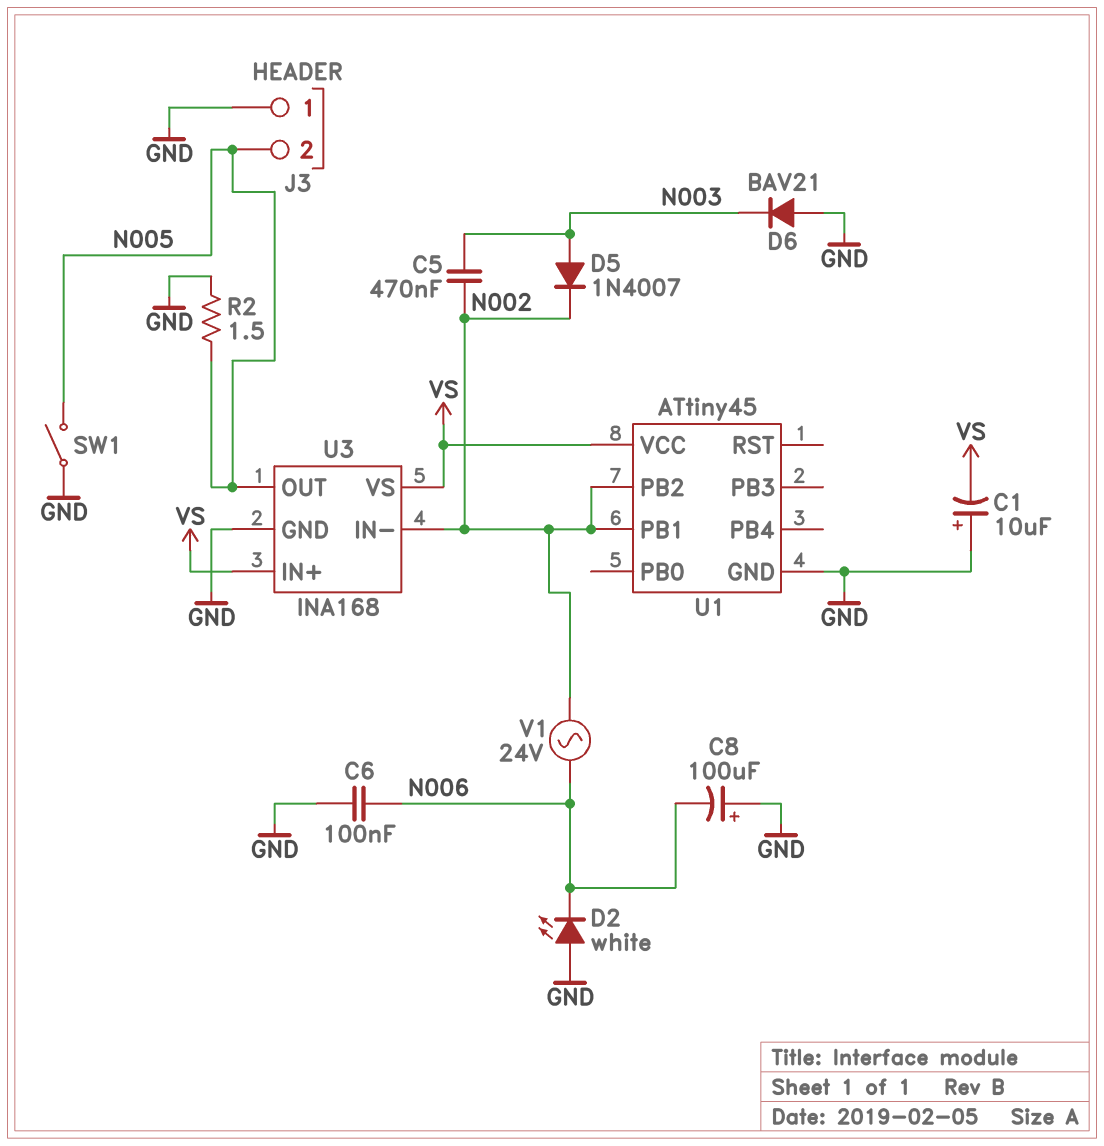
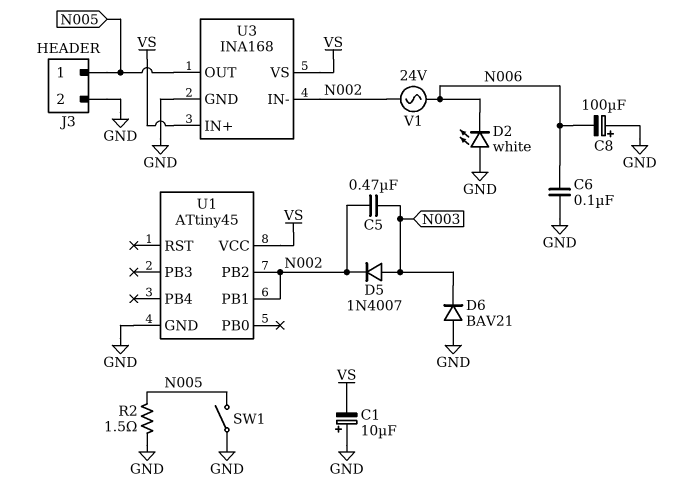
J3 pin 1: GND -> N005
J3 pin 2: N005 -> GND

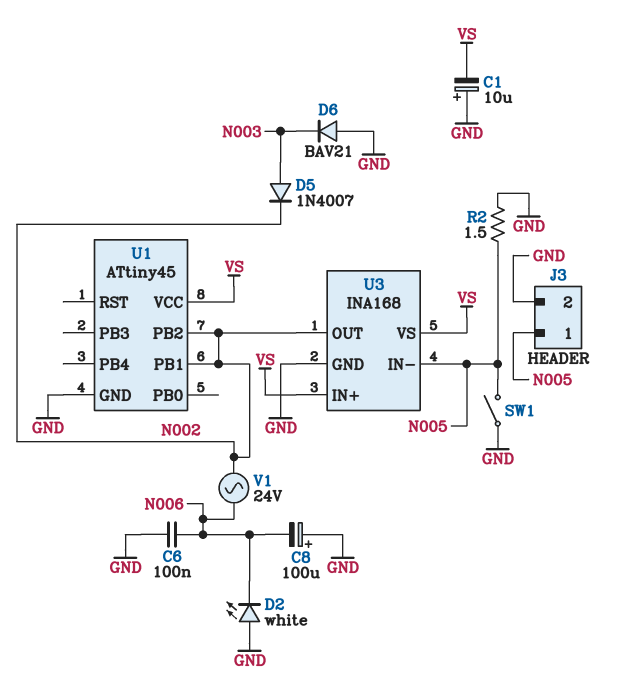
C5: 470nF (N002, N003) -> none
U3 pin IN-: N002 -> N005
U3 pin OUT: N005 -> N002

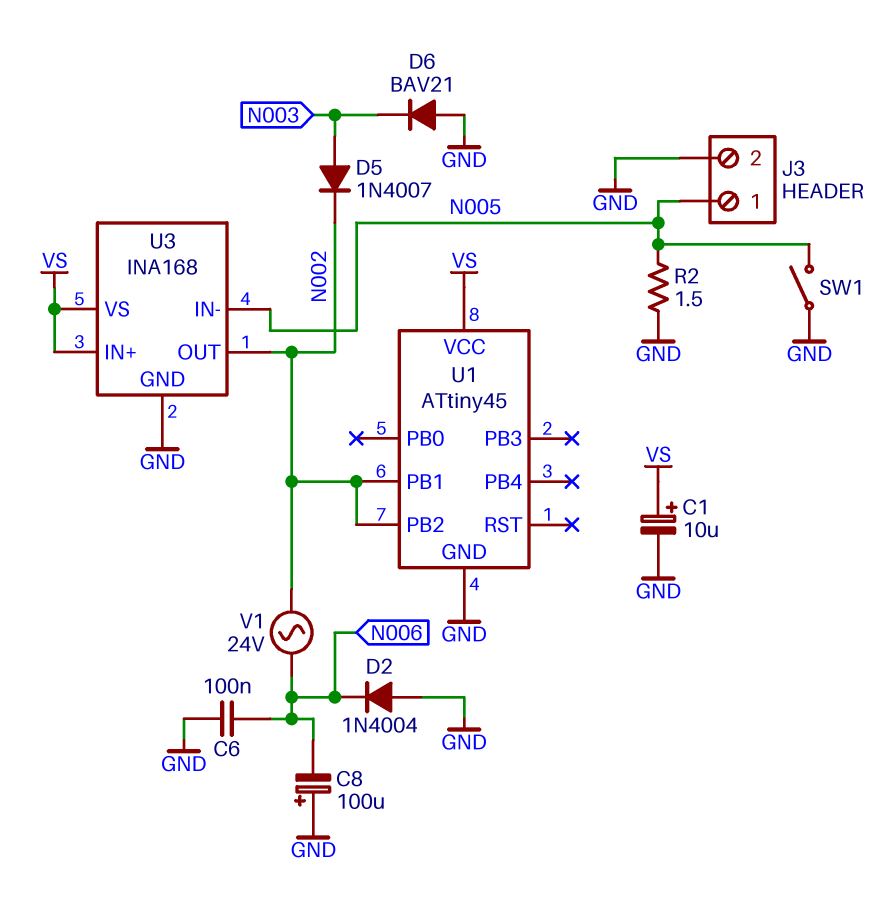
C1: 10uF (plus GND, minus VS) -> 10uF (plus VS, minus GND)
D2: LED white (A GND, K N006) -> diode 1N4004 (A GND, K N006)

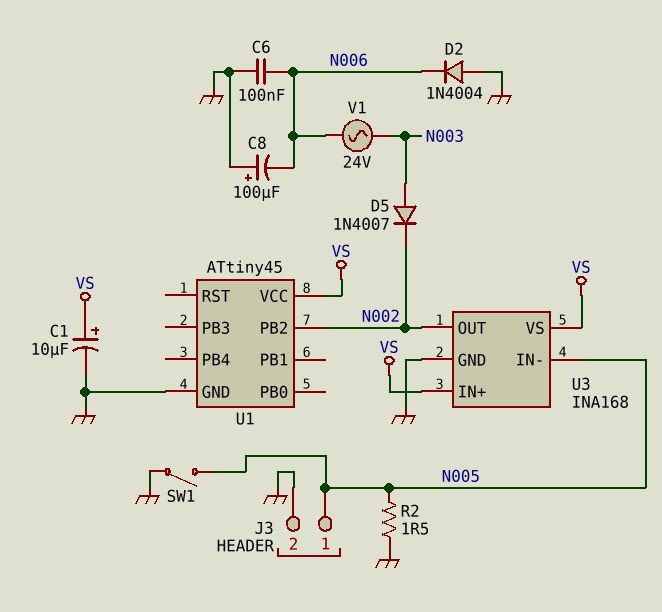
D6: diode BAV21 (A GND, K N003) -> none
U1 pin PB1: N002 -> none
V1: AC 24V (N002, N006) -> AC 24V (N003, N006)

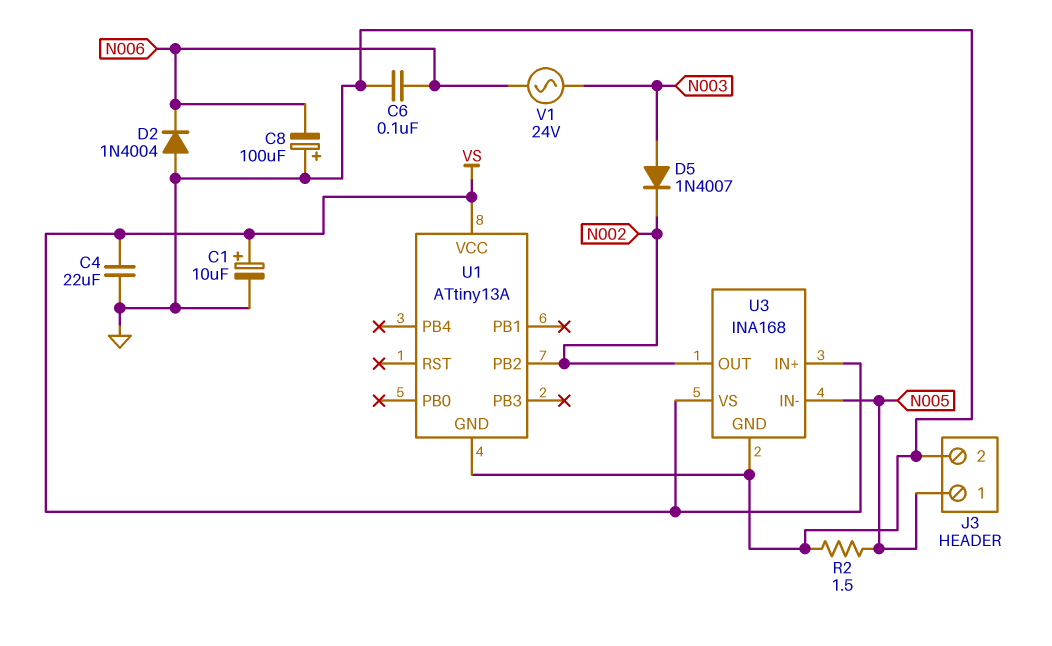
C4: none -> 22uF (GND, VS)
SW1: switch (GND, N005) -> none
U1: ATtiny45 -> ATtiny13A

